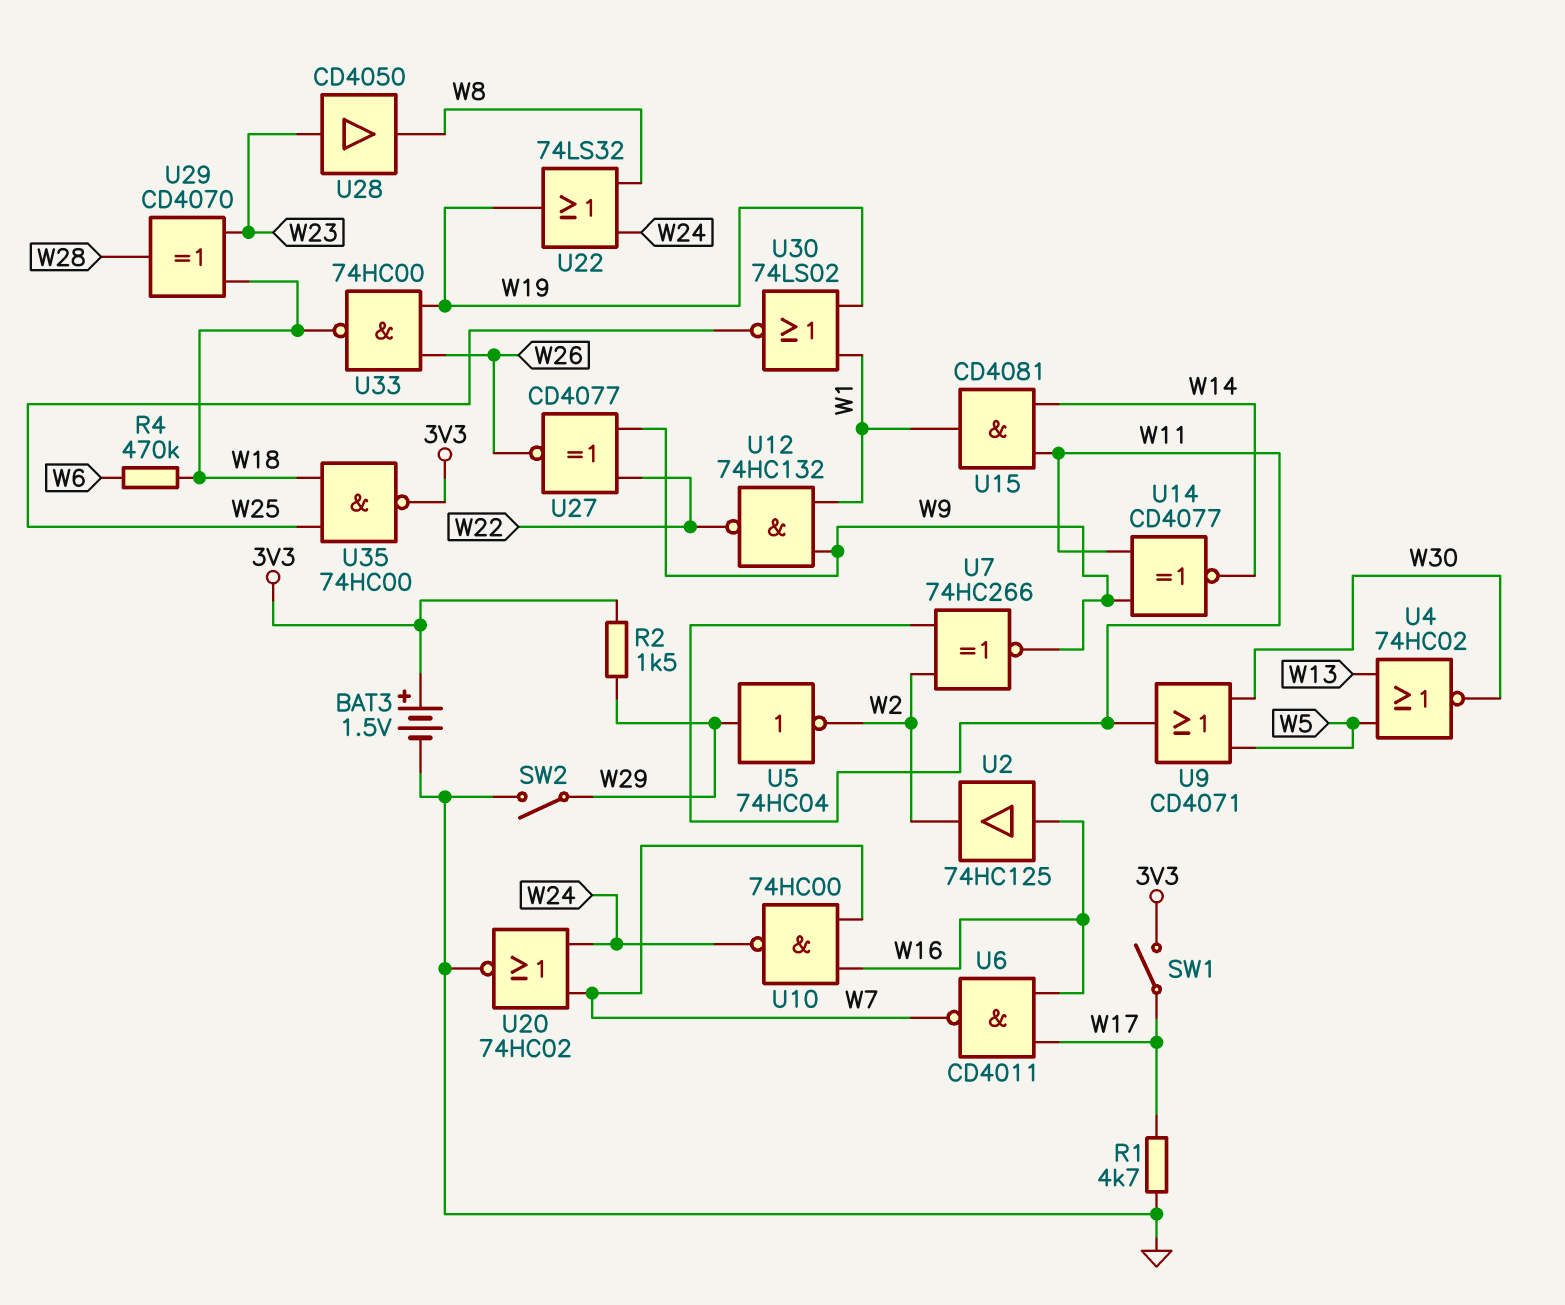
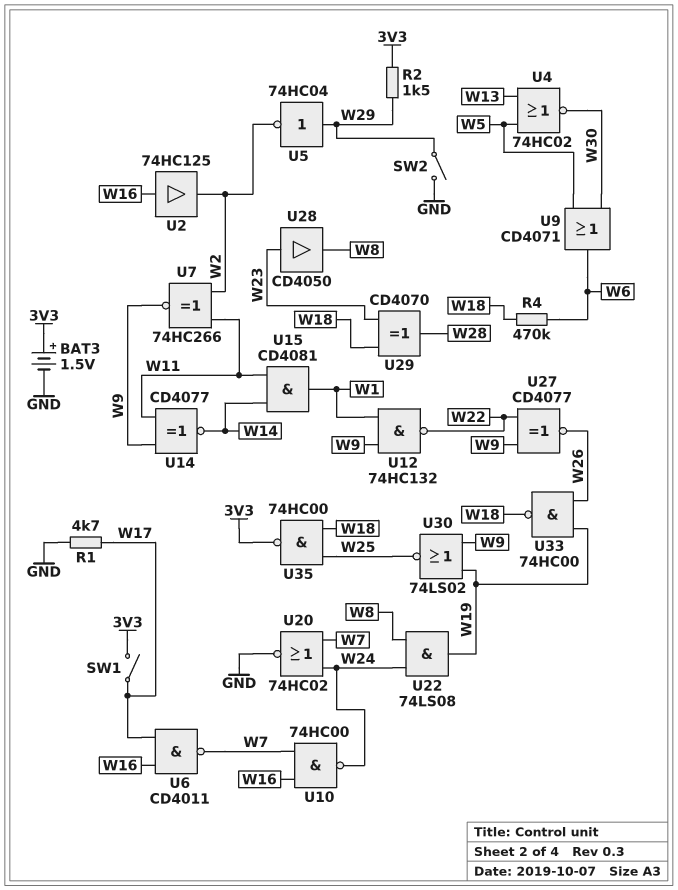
U9: OR CD4071 (in W5, in W30, out W11) -> OR CD4071 (in W5, in W30, out W6)
U22: OR 74LS32 (in W8, in W24, out W19) -> AND 74LS08 (in W8, in W24, out W19)
U30: NOR 74LS02 (in W1, in W19, out W25) -> NOR 74LS02 (in W9, in W19, out W25)

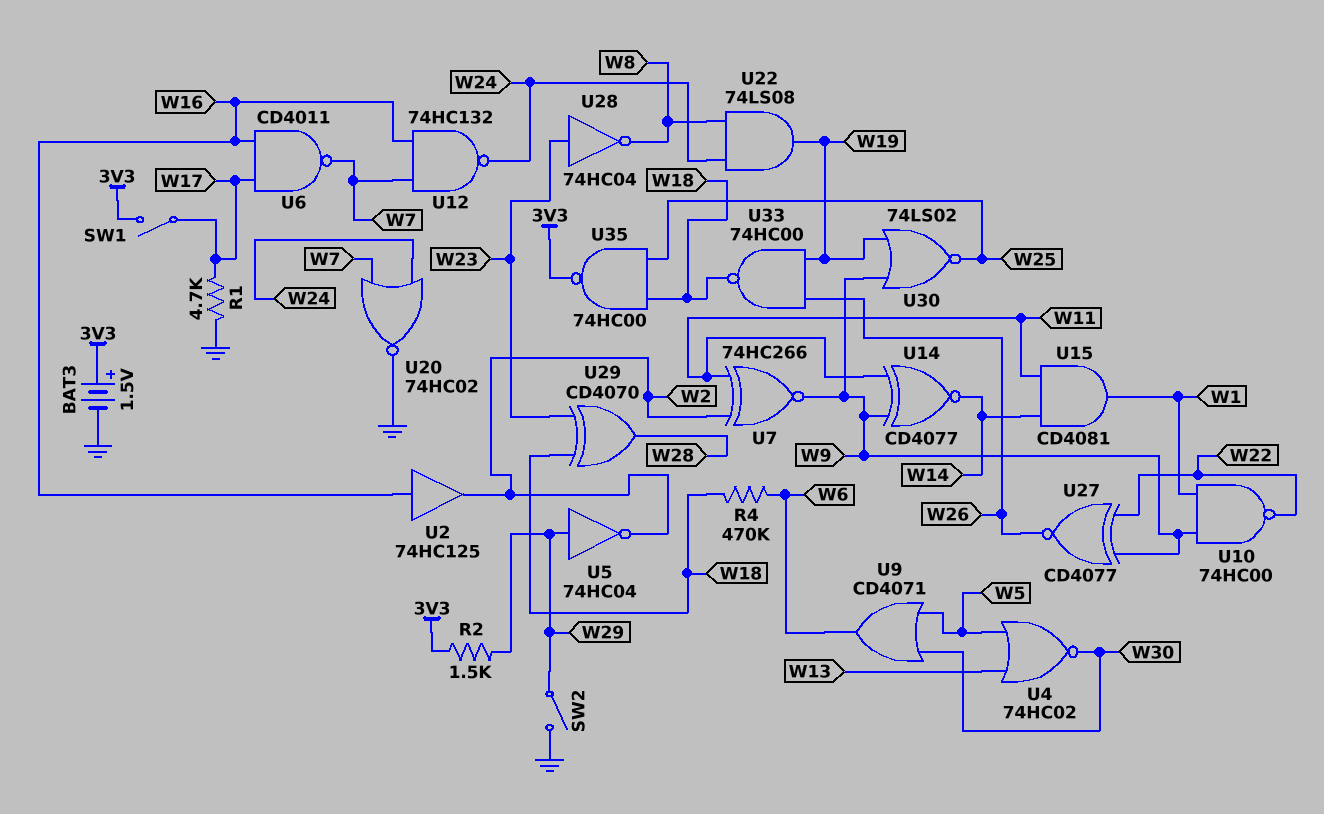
U10: NAND 74HC00 (in W7, in W16, out W24) -> NAND 74HC00 (in W1, in W9, out W22)
U12: NAND 74HC132 (in W1, in W9, out W22) -> NAND 74HC132 (in W7, in W16, out W24)
U28: buffer CD4050 (in W23, out W8) -> NOT 74HC04 (in W23, out W8)

